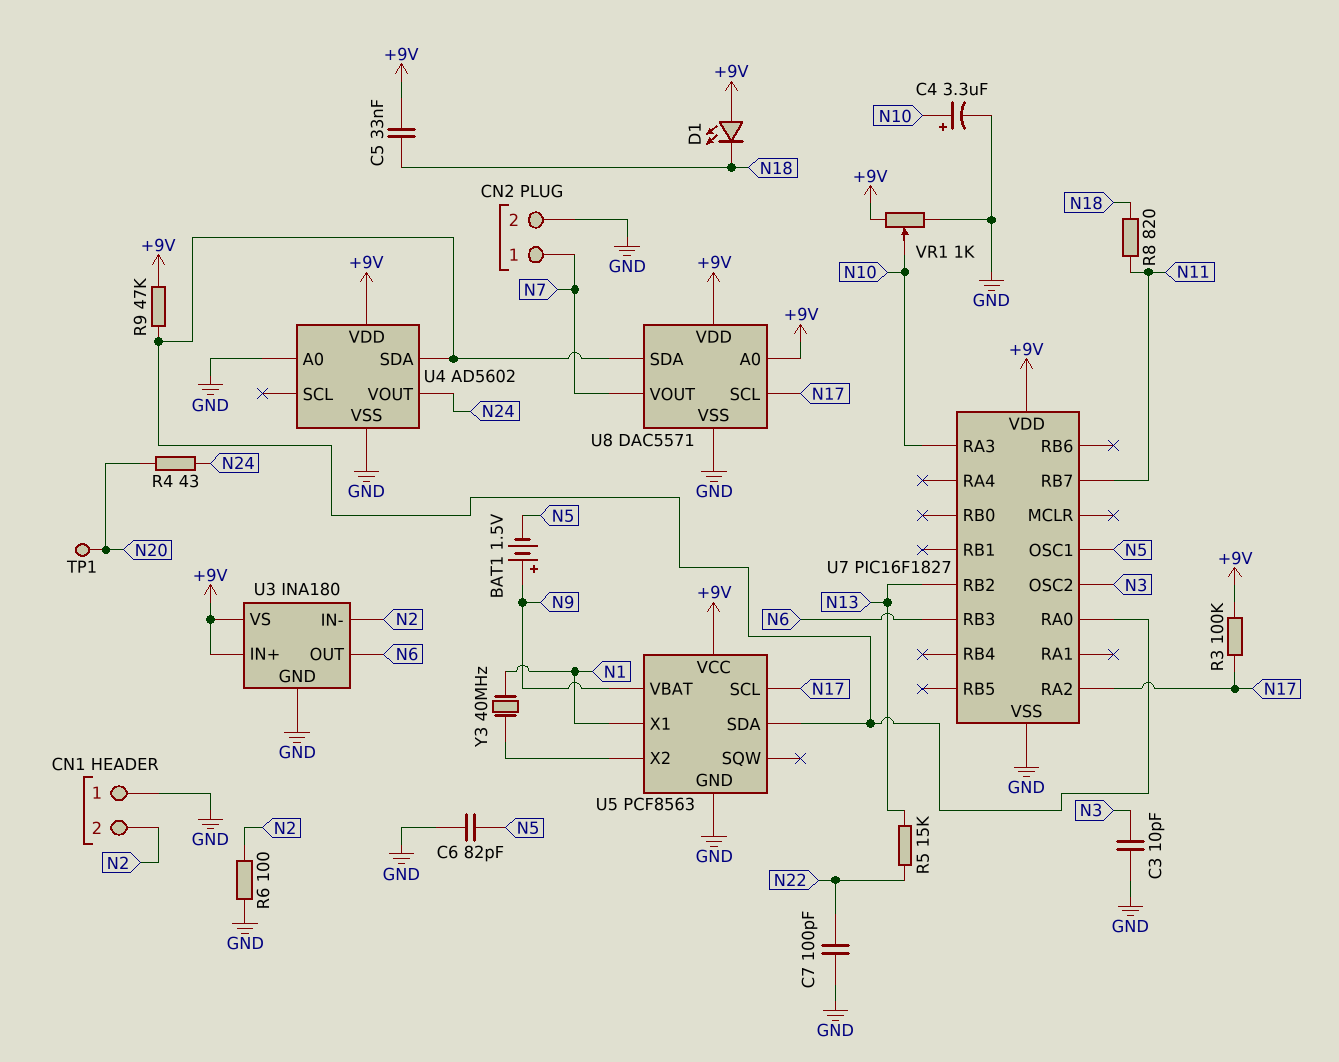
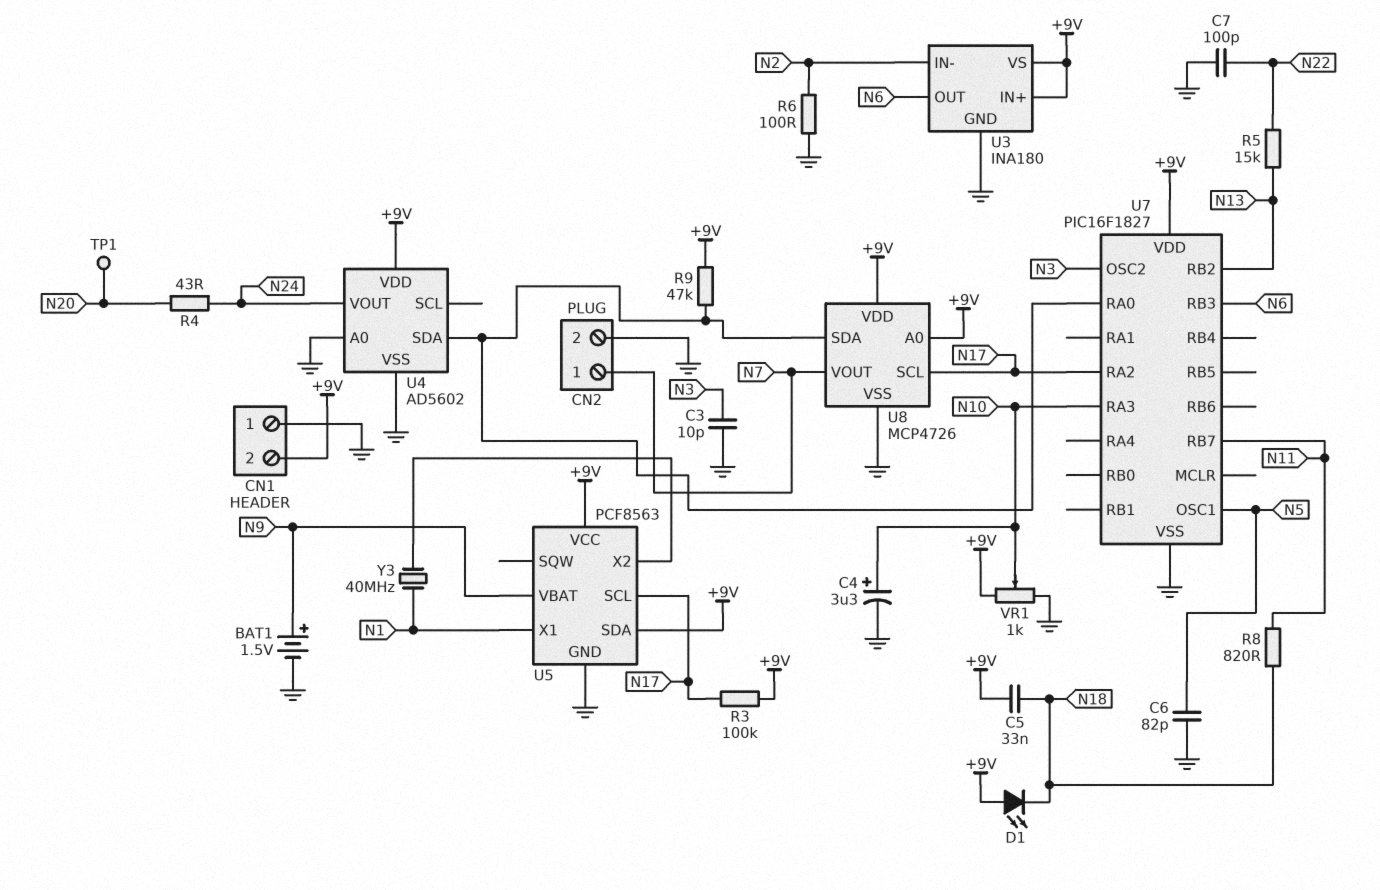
BAT1: 1.5V (plus N9, minus N5) -> 1.5V (plus N9, minus GND)
CN1 pin 2: N2 -> +9V
U5 pin SDA: U4/SDA -> +9V
U8: DAC5571 -> MCP4726

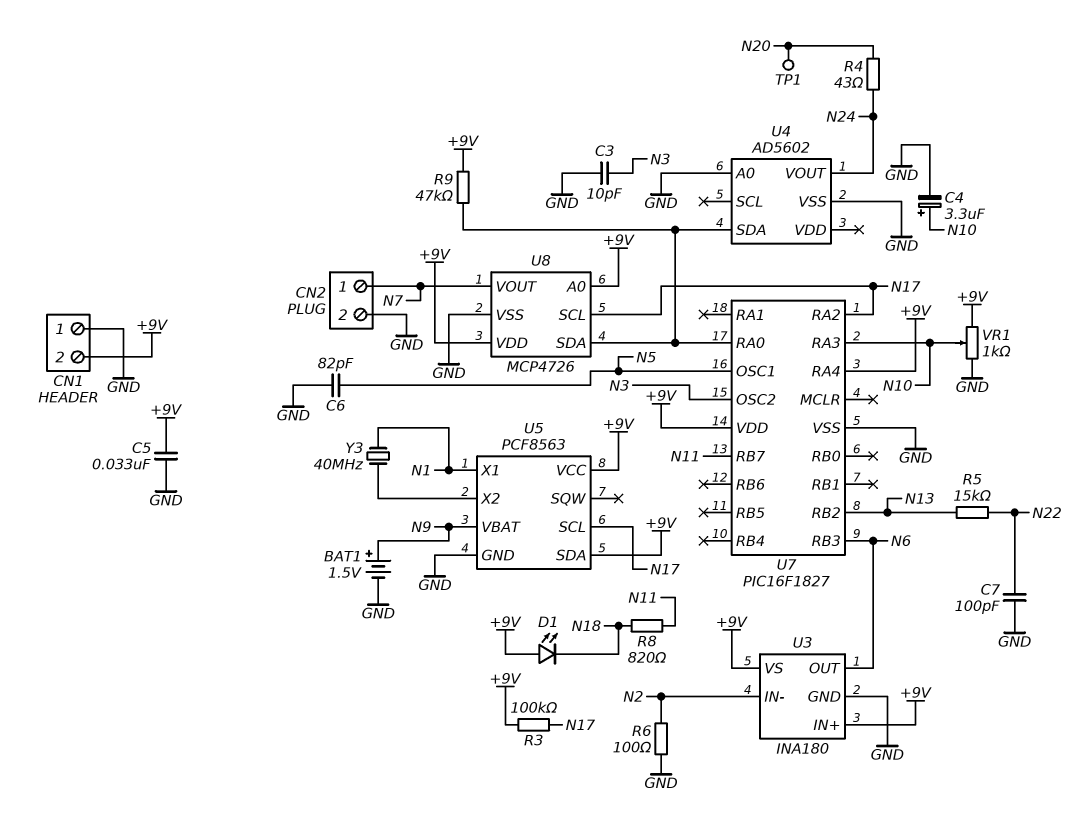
C5: 33nF (+9V, N18) -> 33nF (+9V, GND)
U4 pin VDD: +9V -> none
U7 pin RA4: none -> +9V

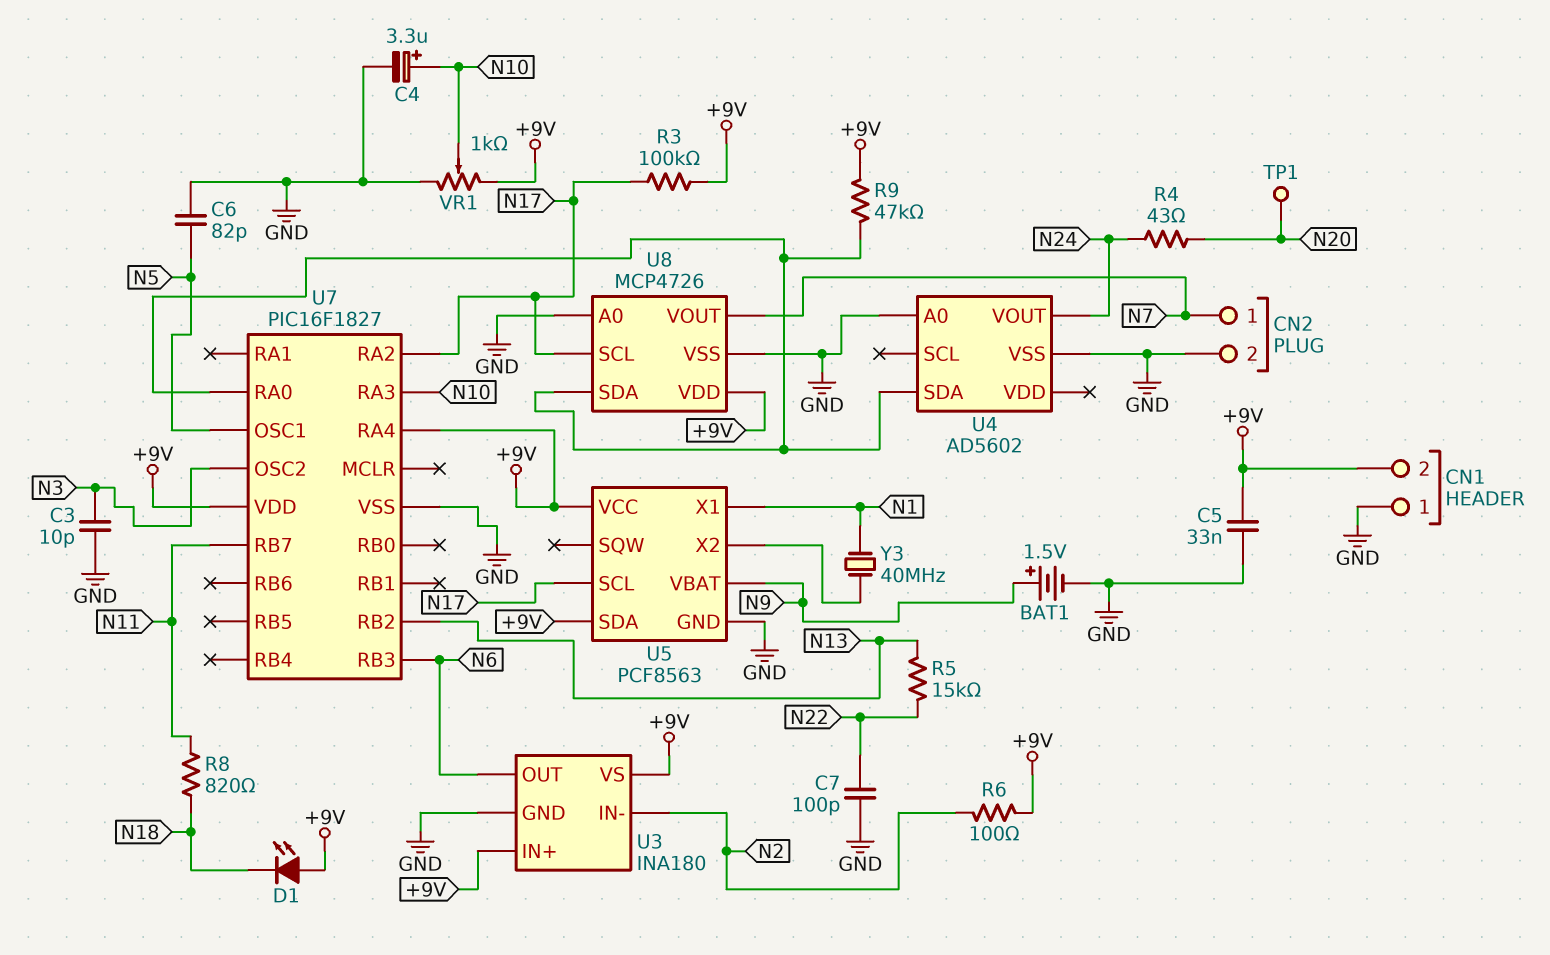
R6: 100 (GND, N2) -> 100 (+9V, N2)
U8 pin A0: +9V -> GND

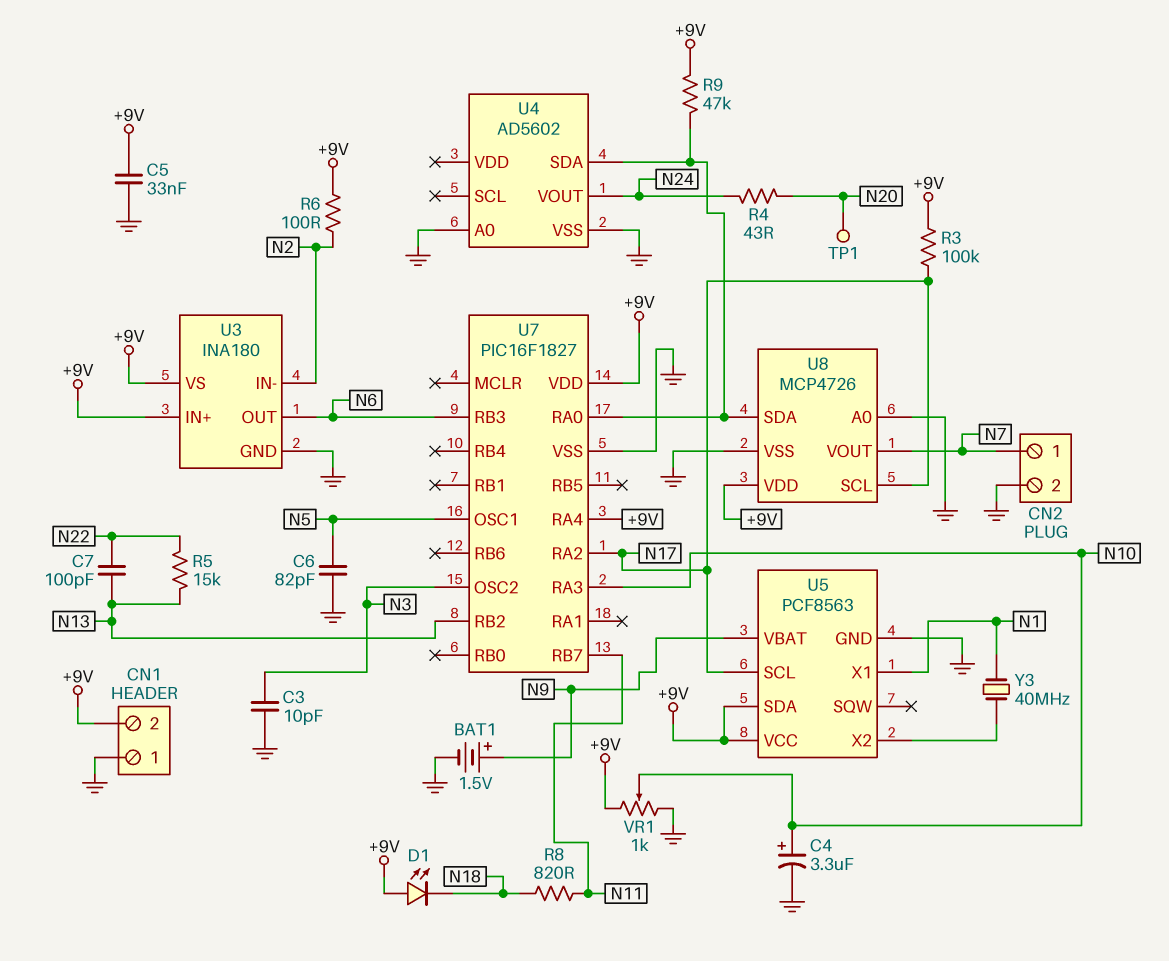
C7: 100pF (GND, N22) -> 100pF (N13, N22)

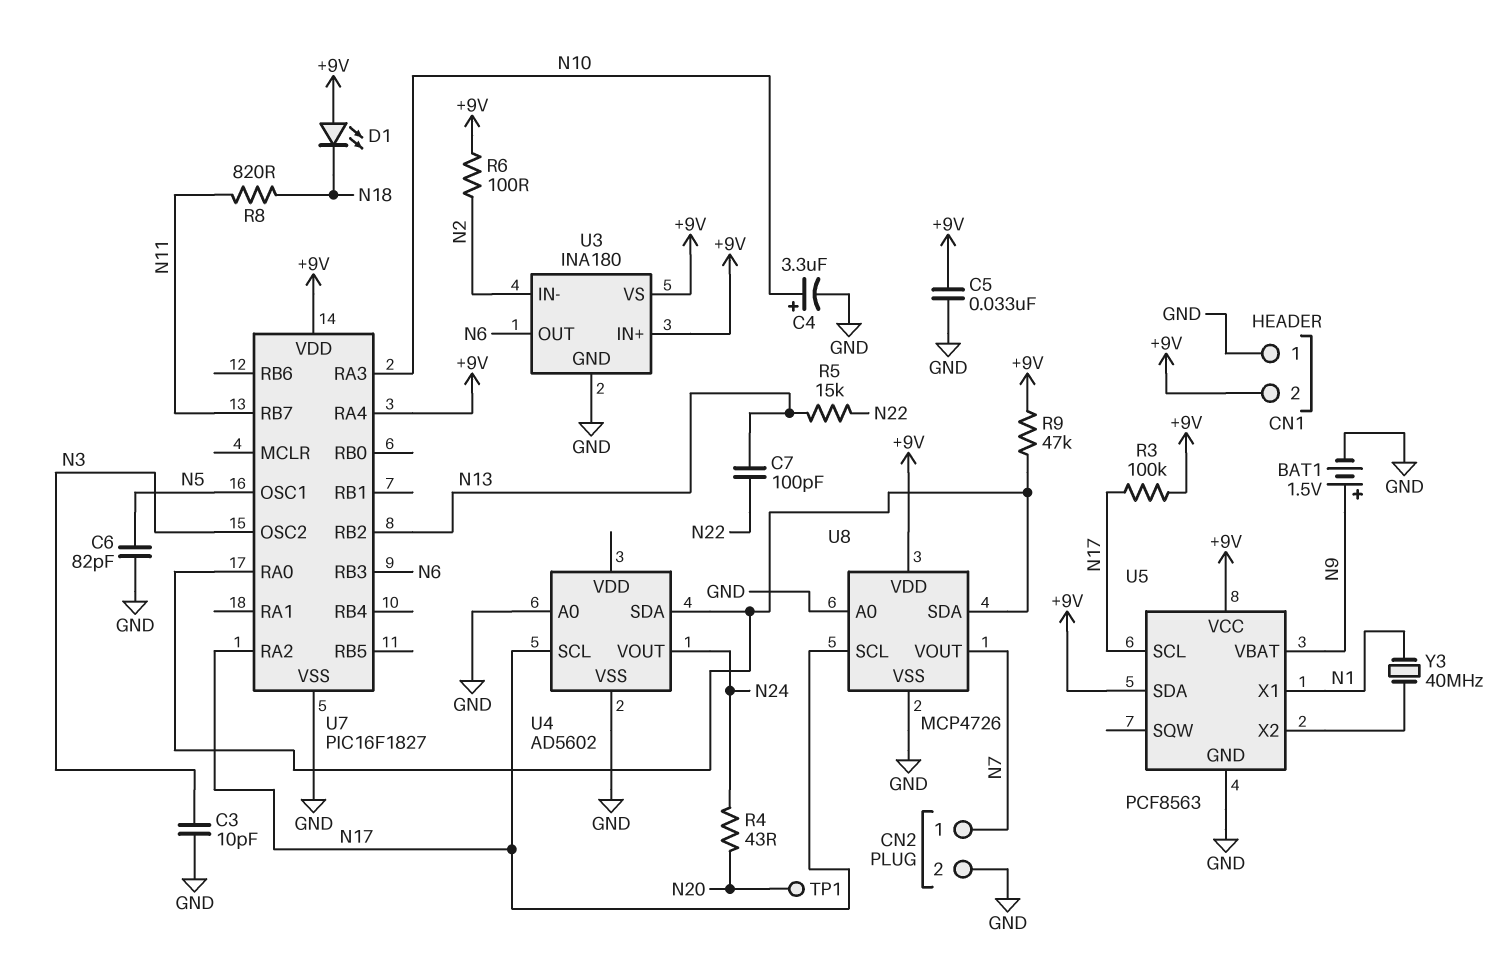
U4 pin SCL: none -> N17
VR1: 1k (+9V, GND, wiper N10) -> none

